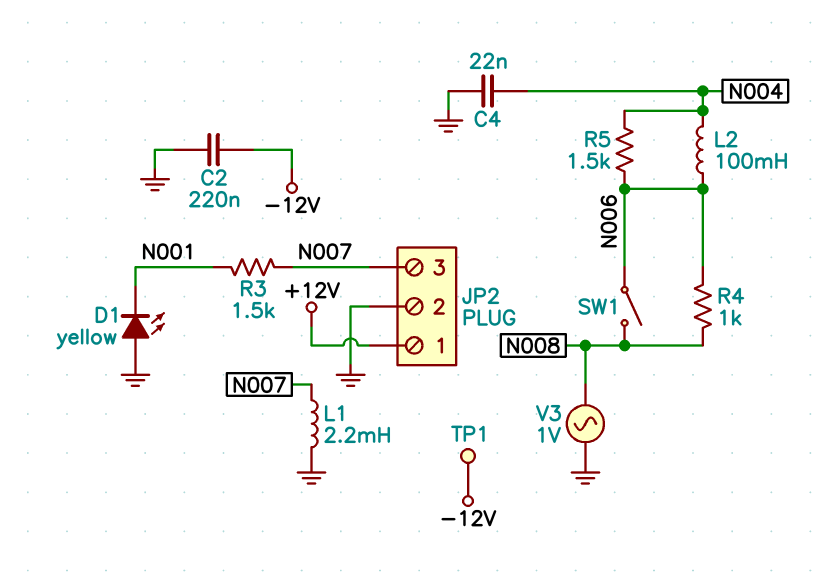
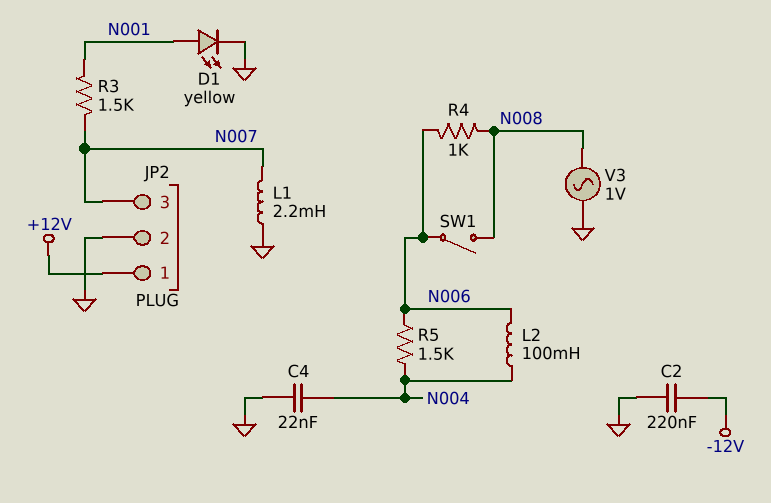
D1: LED yellow (A GND, K N001) -> LED yellow (A N001, K GND)
TP1: test point (-12V) -> none

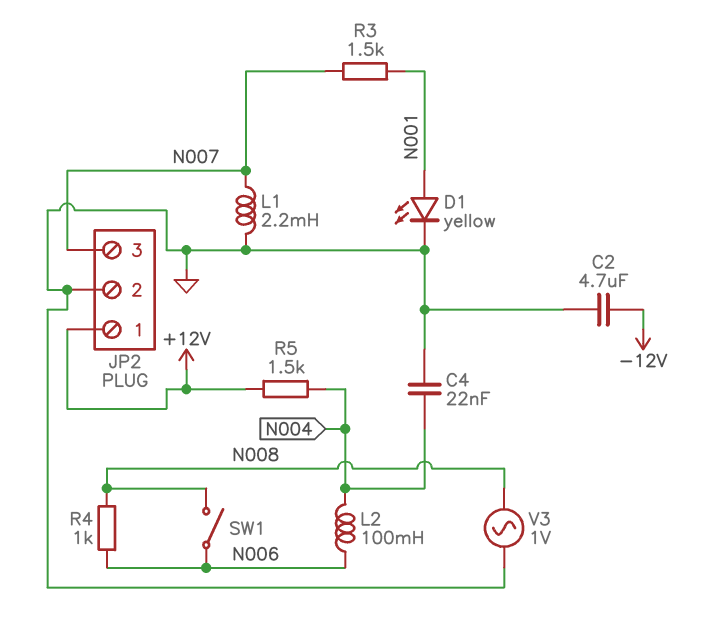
C2: 220nF (-12V, GND) -> 4.7uF (-12V, GND)
R5: 1.5k (N004, N006) -> 1.5k (+12V, N004)

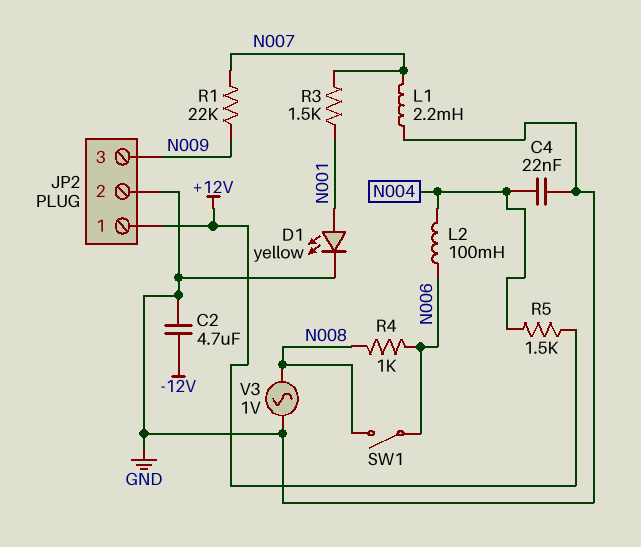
JP2 pin 3: N007 -> N009
R1: none -> 22k (N007, N009)

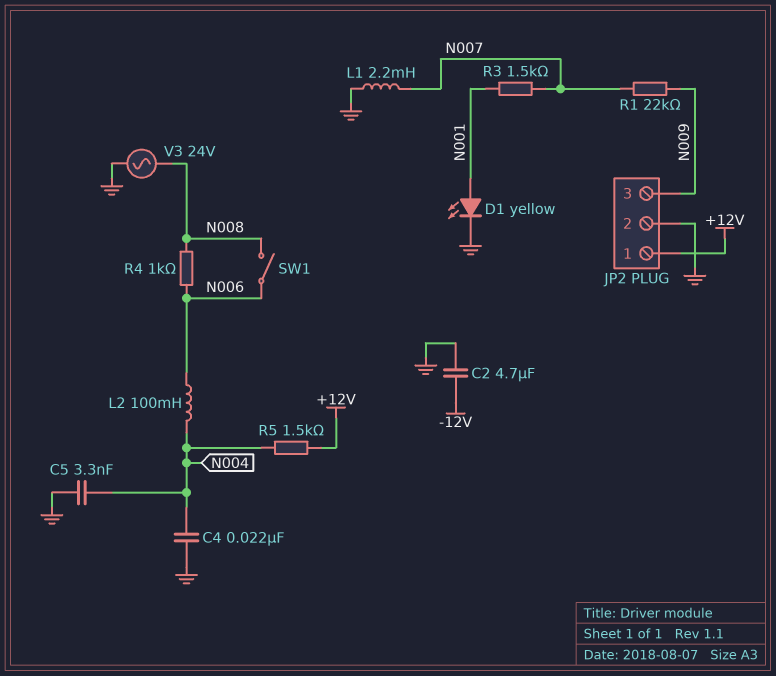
C5: none -> 3.3nF (GND, N004)
V3: AC 1V (GND, N008) -> AC 24V (GND, N008)

